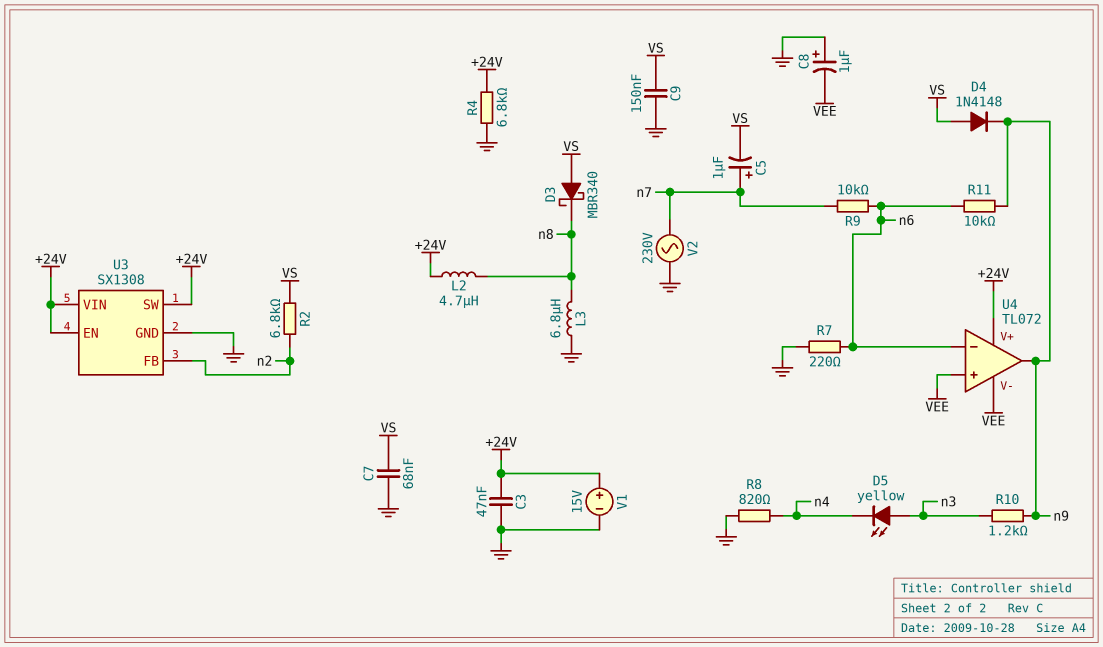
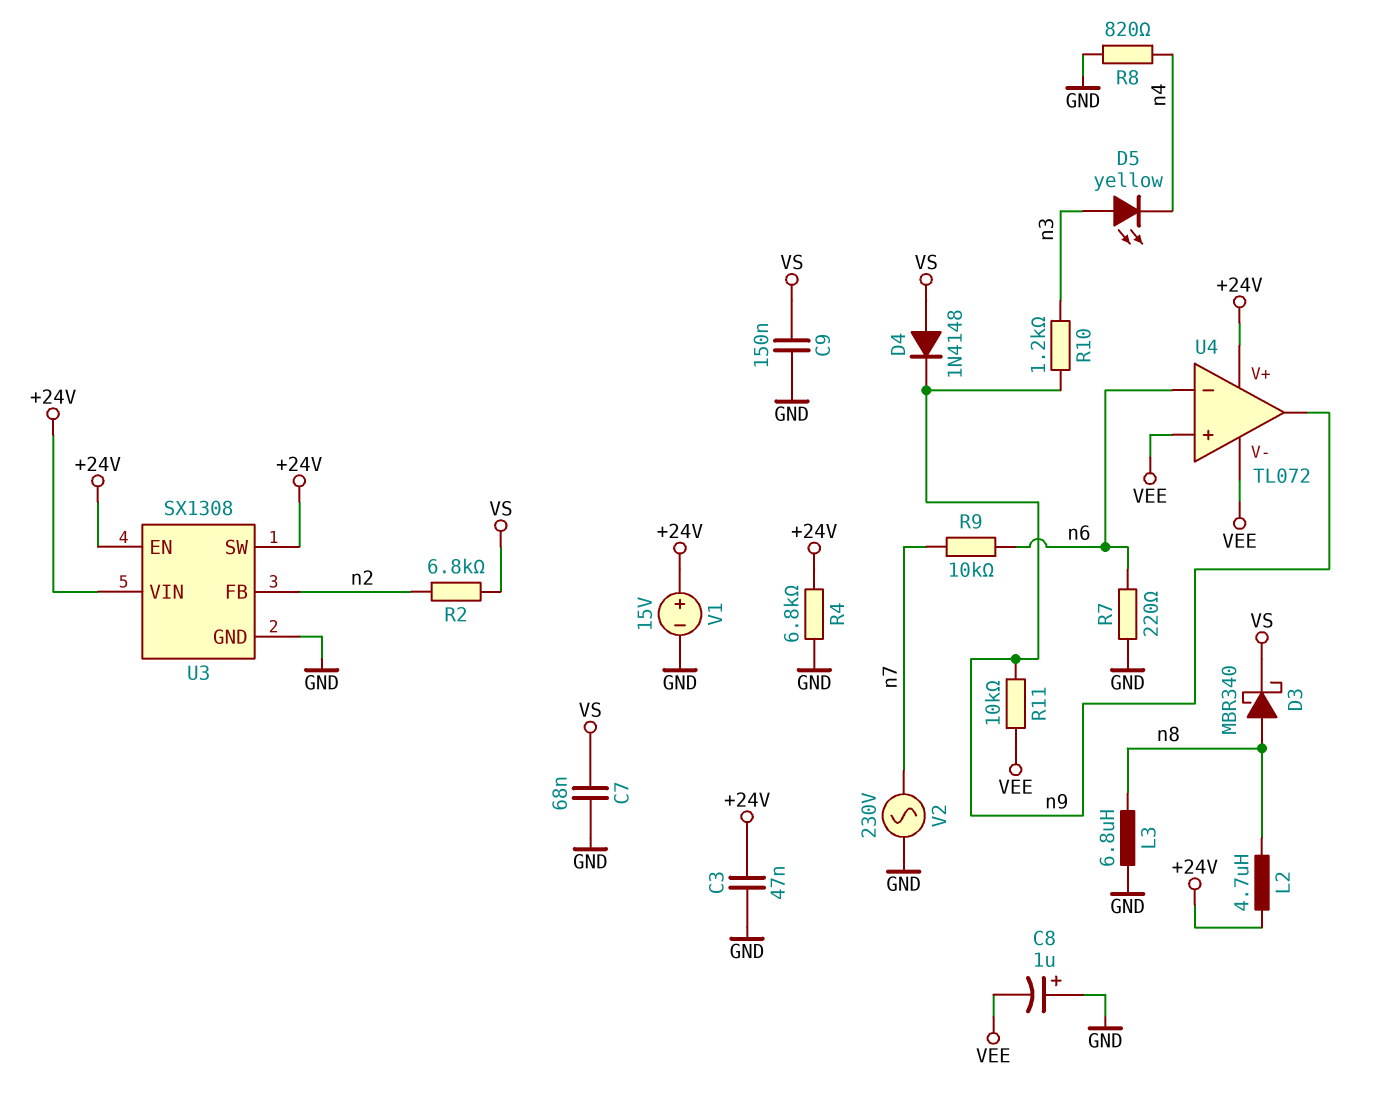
C5: 1uF (plus n7, minus VS) -> none
D3: schottky MBR340 (A VS, K n8) -> schottky MBR340 (A n8, K VS)
R11: 10k (n6, n9) -> 10k (VEE, n9)

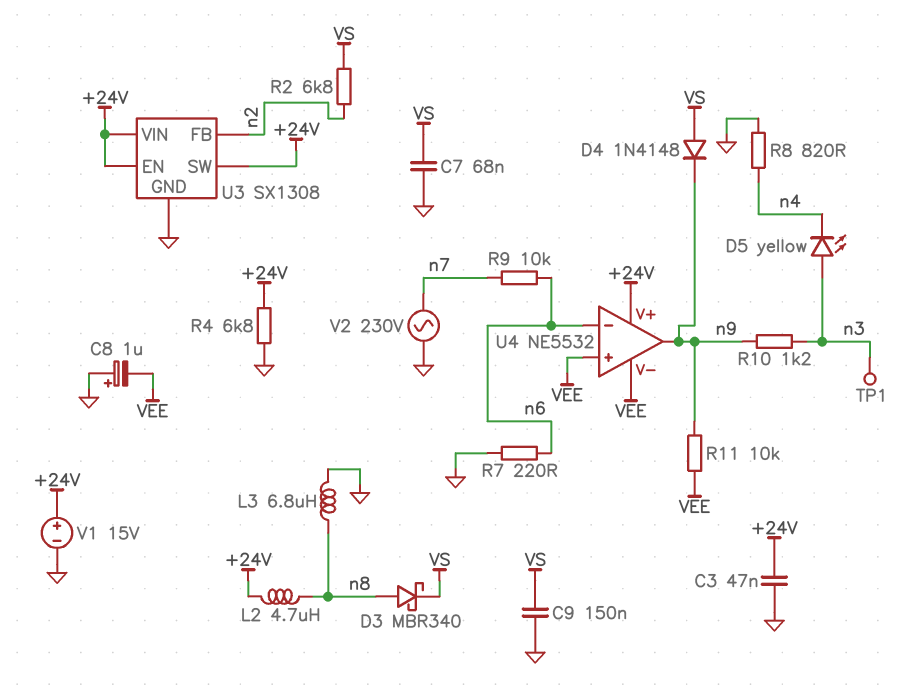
TP1: none -> test point (n3)
U4: TL072 -> NE5532

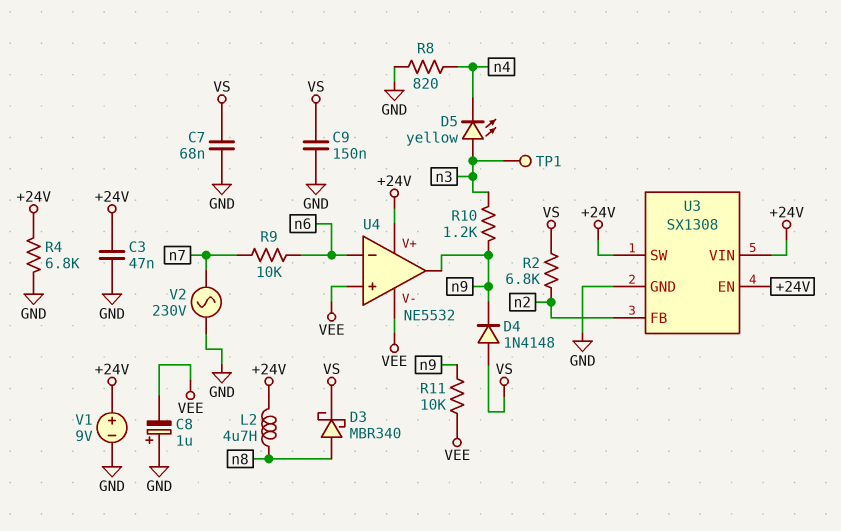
L3: 6.8uH (GND, n8) -> none
R7: 220 (GND, n6) -> none
V1: 15V (plus +24V, minus GND) -> 9V (plus +24V, minus GND)

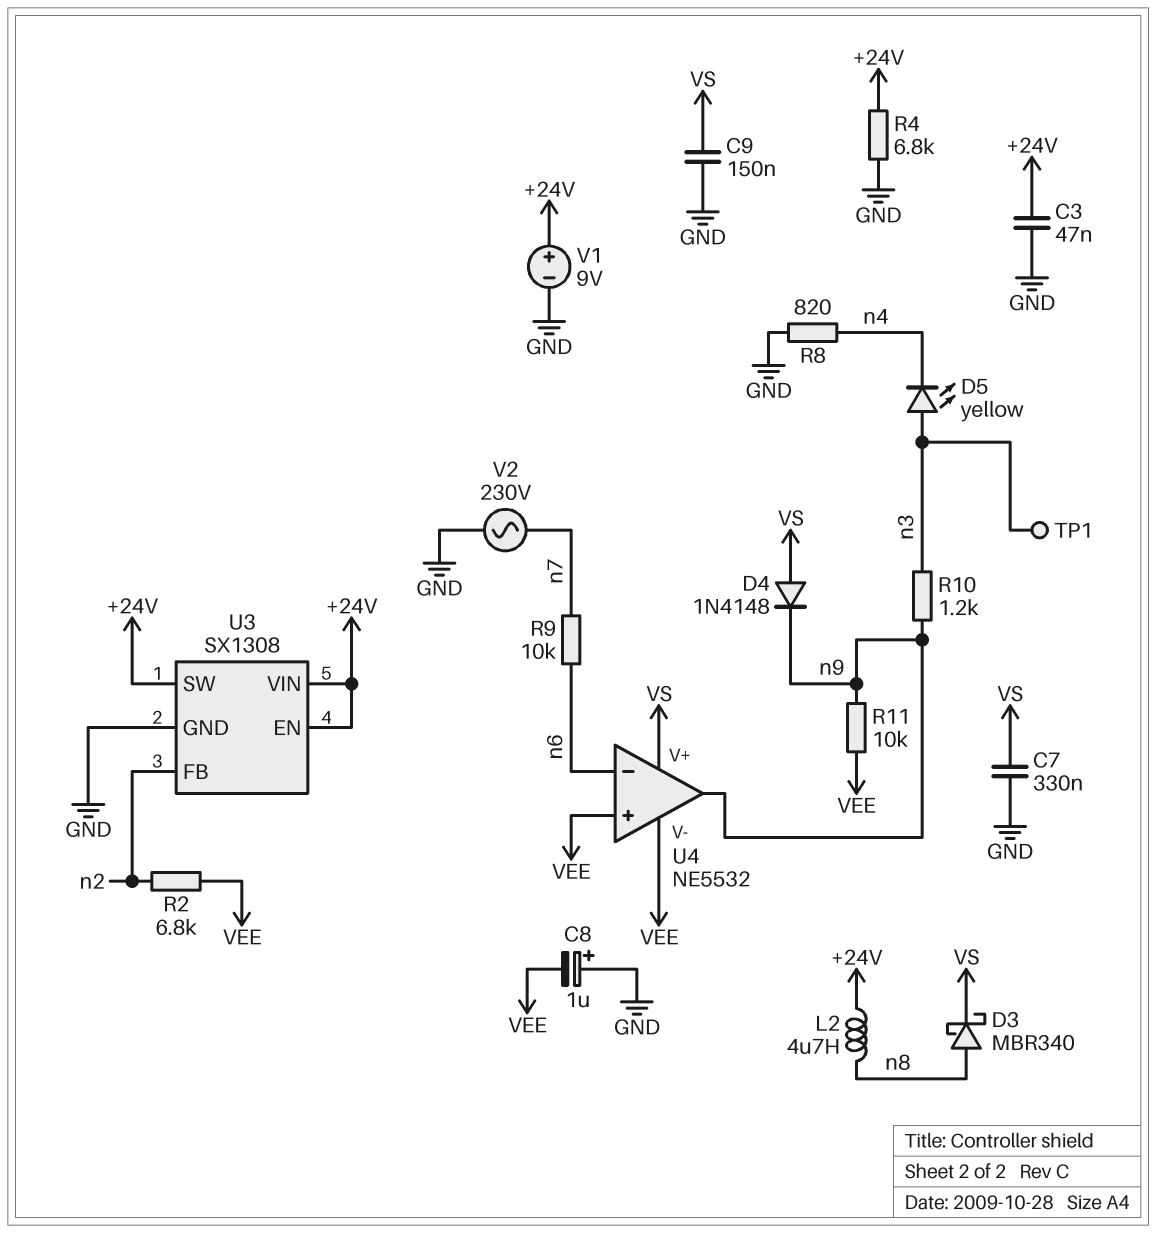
C7: 68nF (GND, VS) -> 330nF (GND, VS)
R2: 6.8k (VS, n2) -> 6.8k (VEE, n2)
U4 pin V+: +24V -> VS

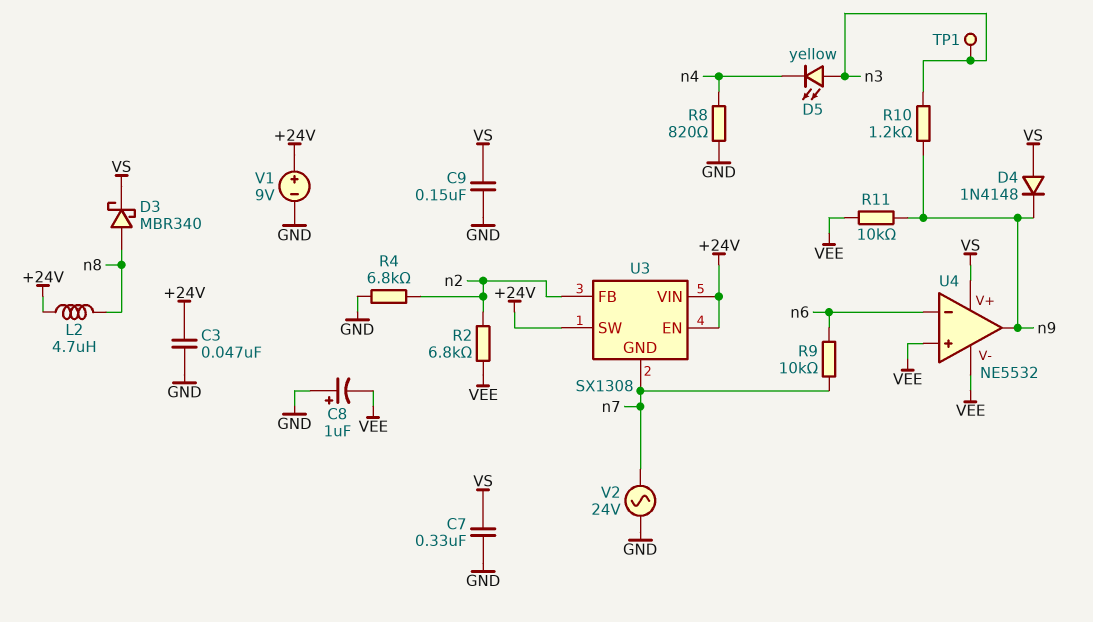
R4: 6.8k (+24V, GND) -> 6.8k (GND, n2)
U3 pin GND: GND -> n7
V2: AC 230V (GND, n7) -> AC 24V (GND, n7)

